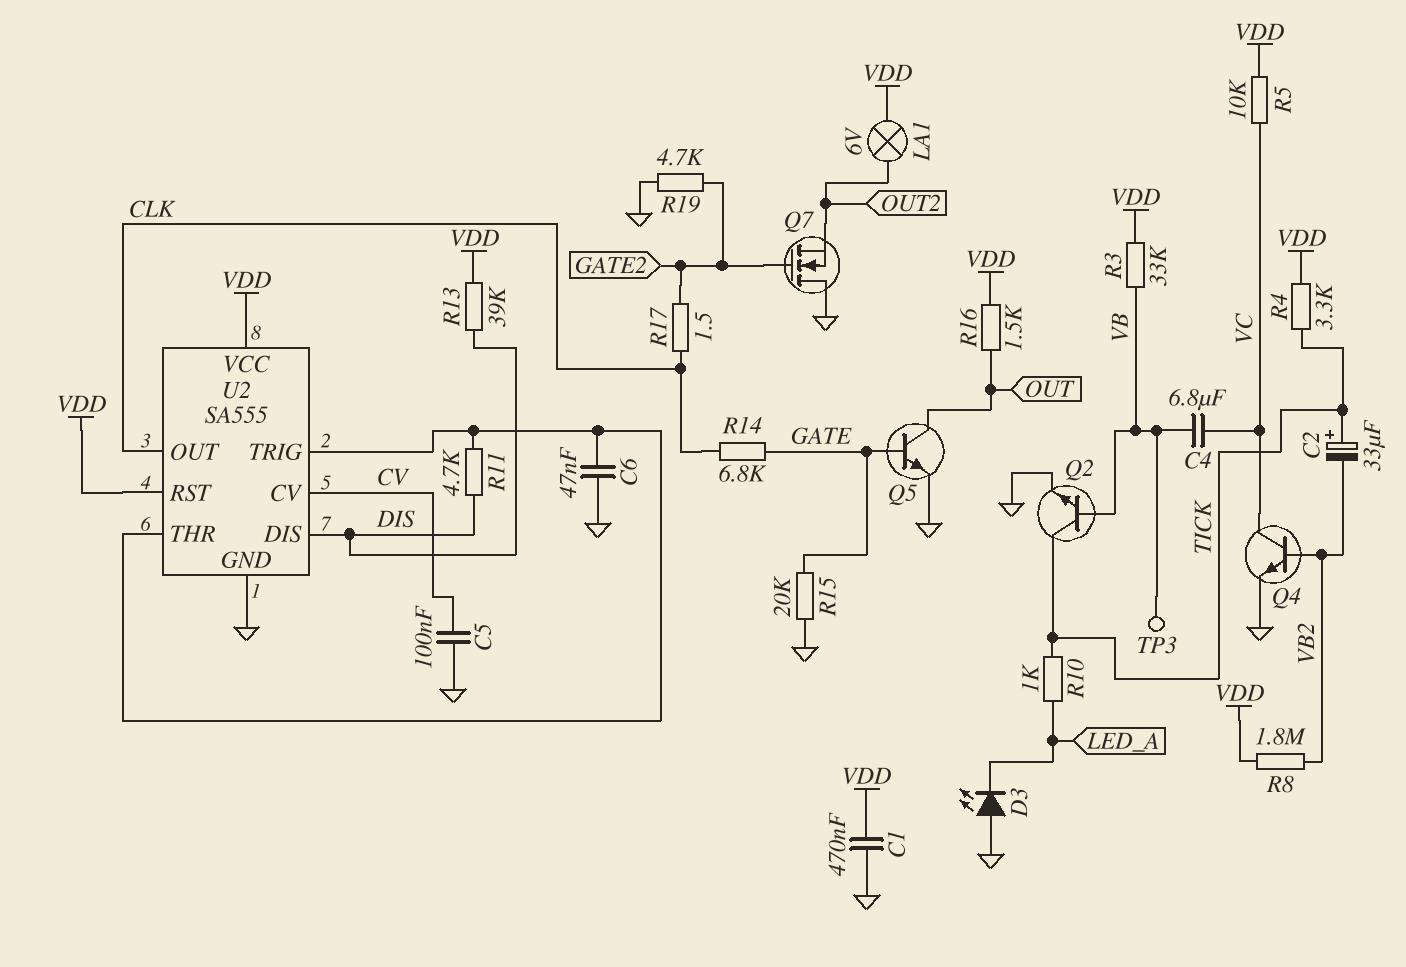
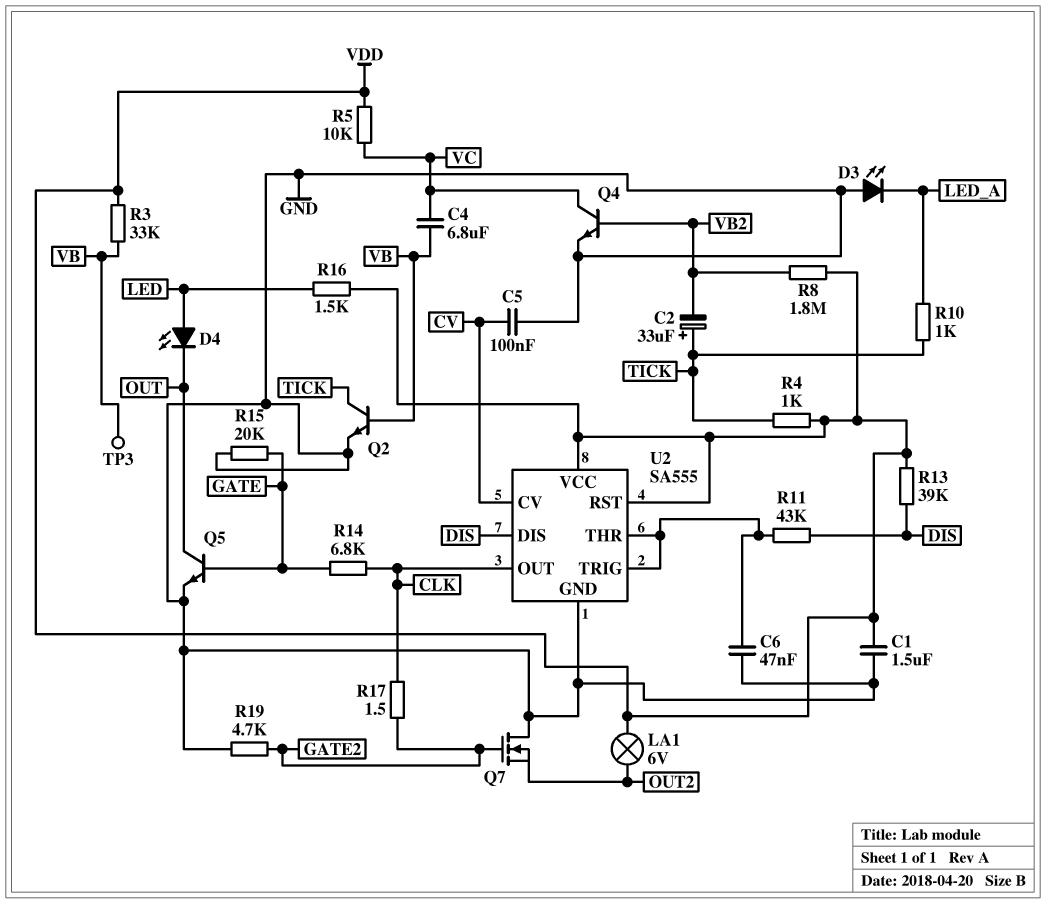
C1: 470nF (GND, VDD) -> 1.5uF (GND, VDD)
D4: none -> LED (A LED, K OUT)
R4: 3.3k (TICK, VDD) -> 1k (TICK, VDD)
R11: 4.7k (DIS, U2/THR) -> 43k (DIS, U2/THR)
R16: 1.5k (OUT, VDD) -> 1.5k (LED, VDD)

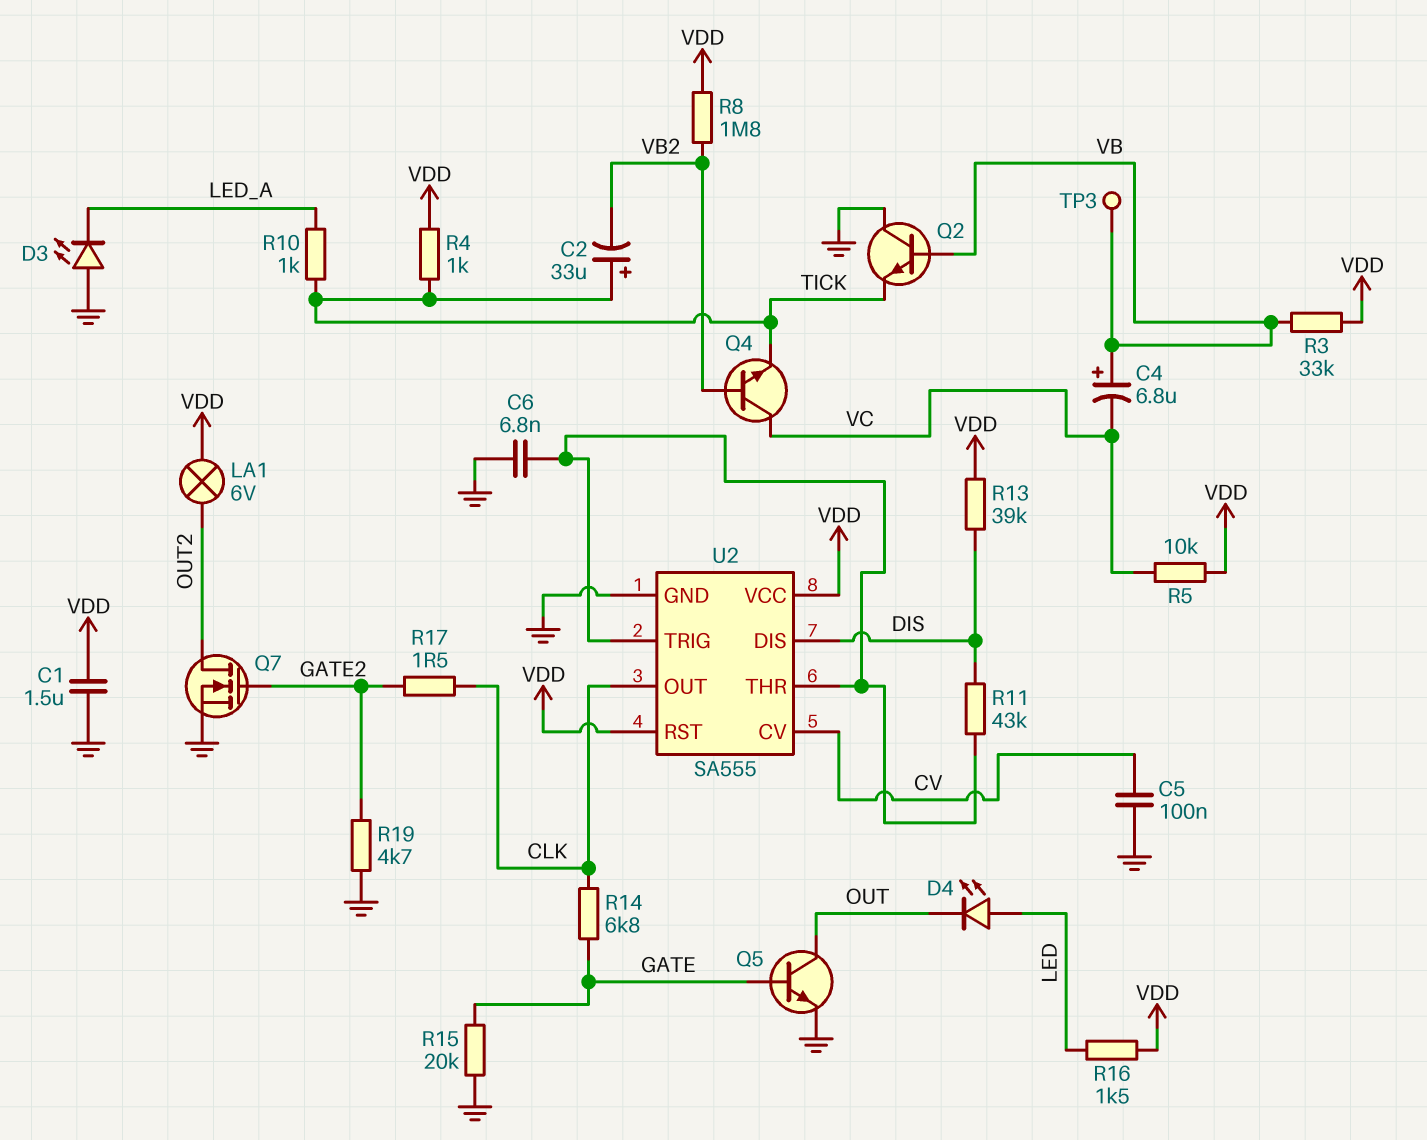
C4: 6.8uF (VB, VC) -> 6.8uF (plus VB, minus VC)
C6: 47nF (GND, U2/THR) -> 6.8nF (GND, U2/THR)
Q2: NPN (B VB, C TICK, E GND) -> NPN (B VB, C GND, E TICK)
Q4: NPN (B VB2, C VC, E GND) -> NPN (B VB2, C VC, E TICK)
Q7: NMOS (G GATE2, D GND, S OUT2) -> NMOS (G GATE2, D OUT2, S GND)

